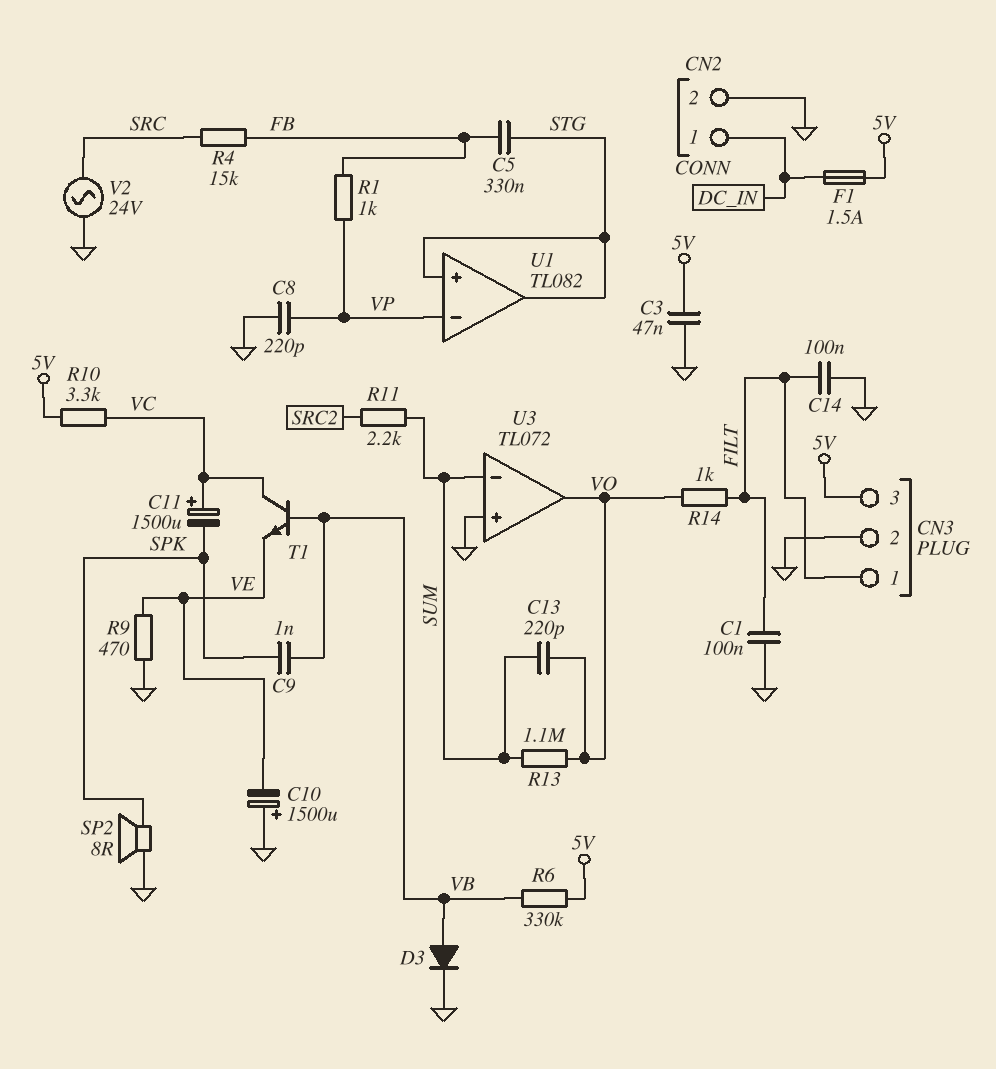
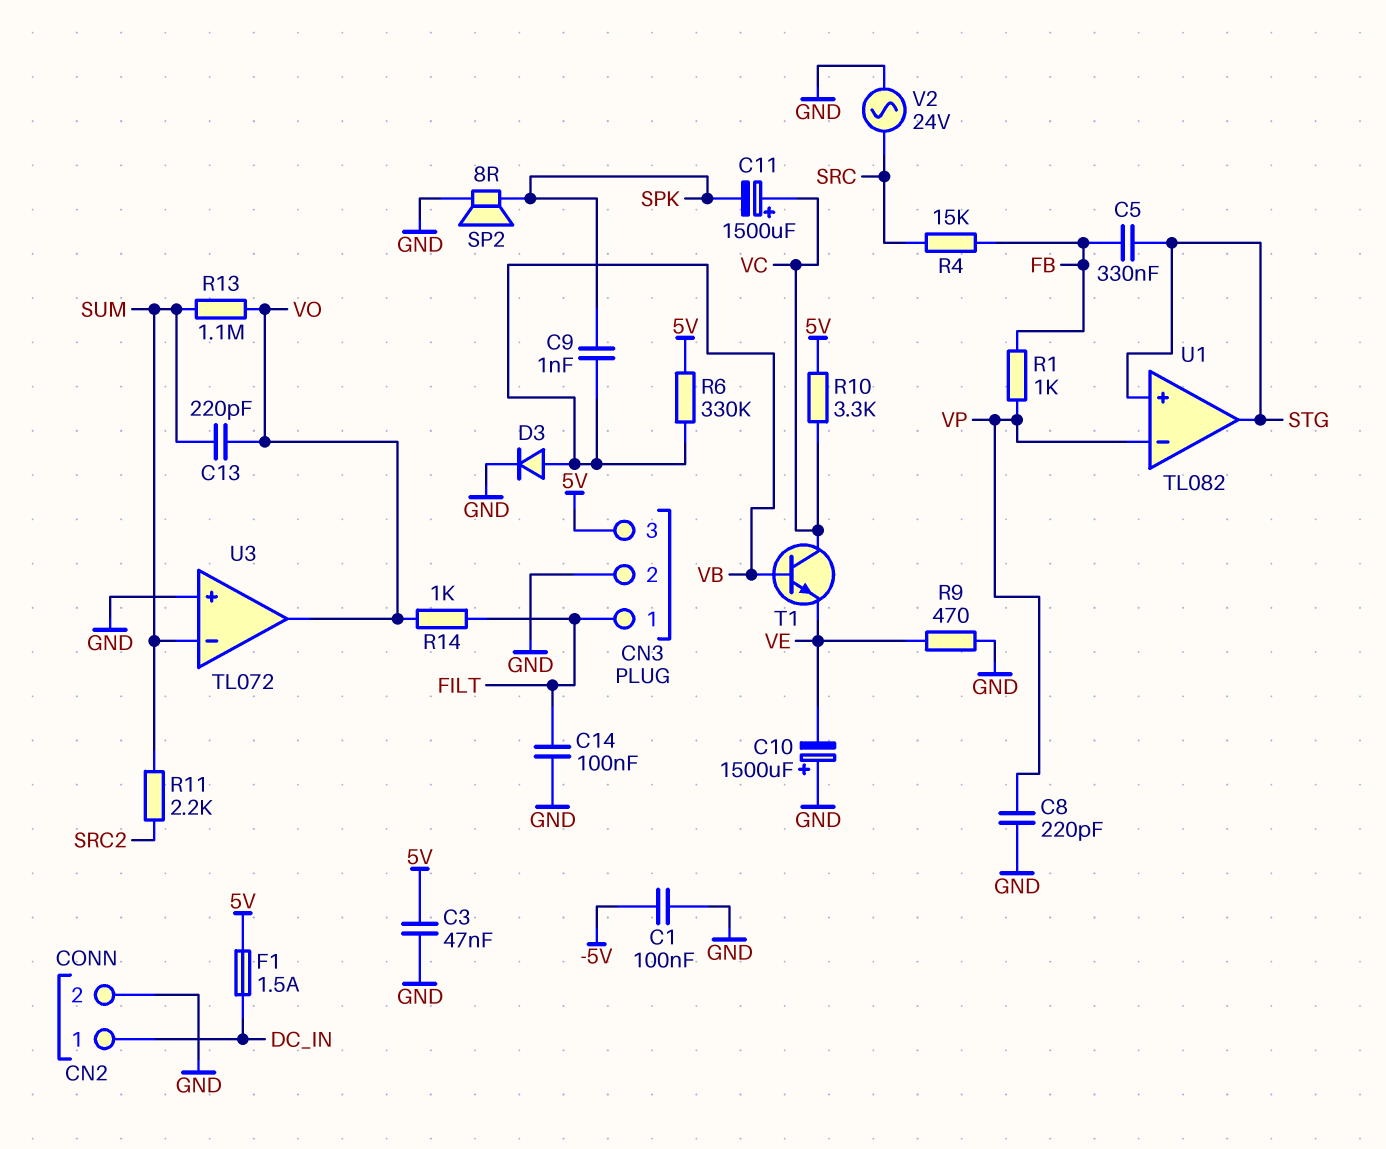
C1: 100nF (FILT, GND) -> 100nF (-5V, GND)

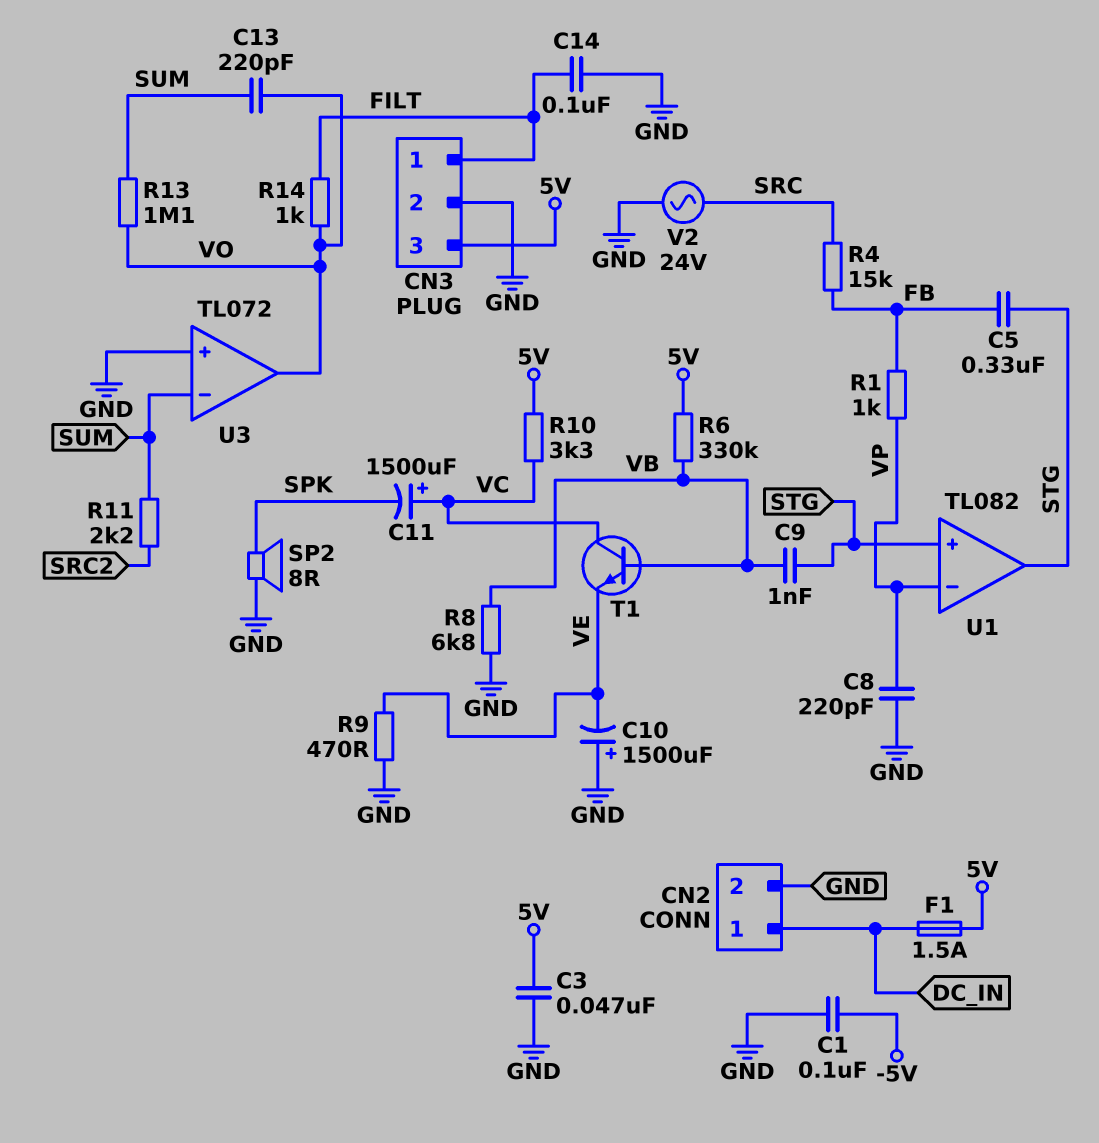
C9: 1nF (SPK, VB) -> 1nF (STG, VB)
D3: diode (A VB, K GND) -> none
R8: none -> 6.8k (GND, VB)

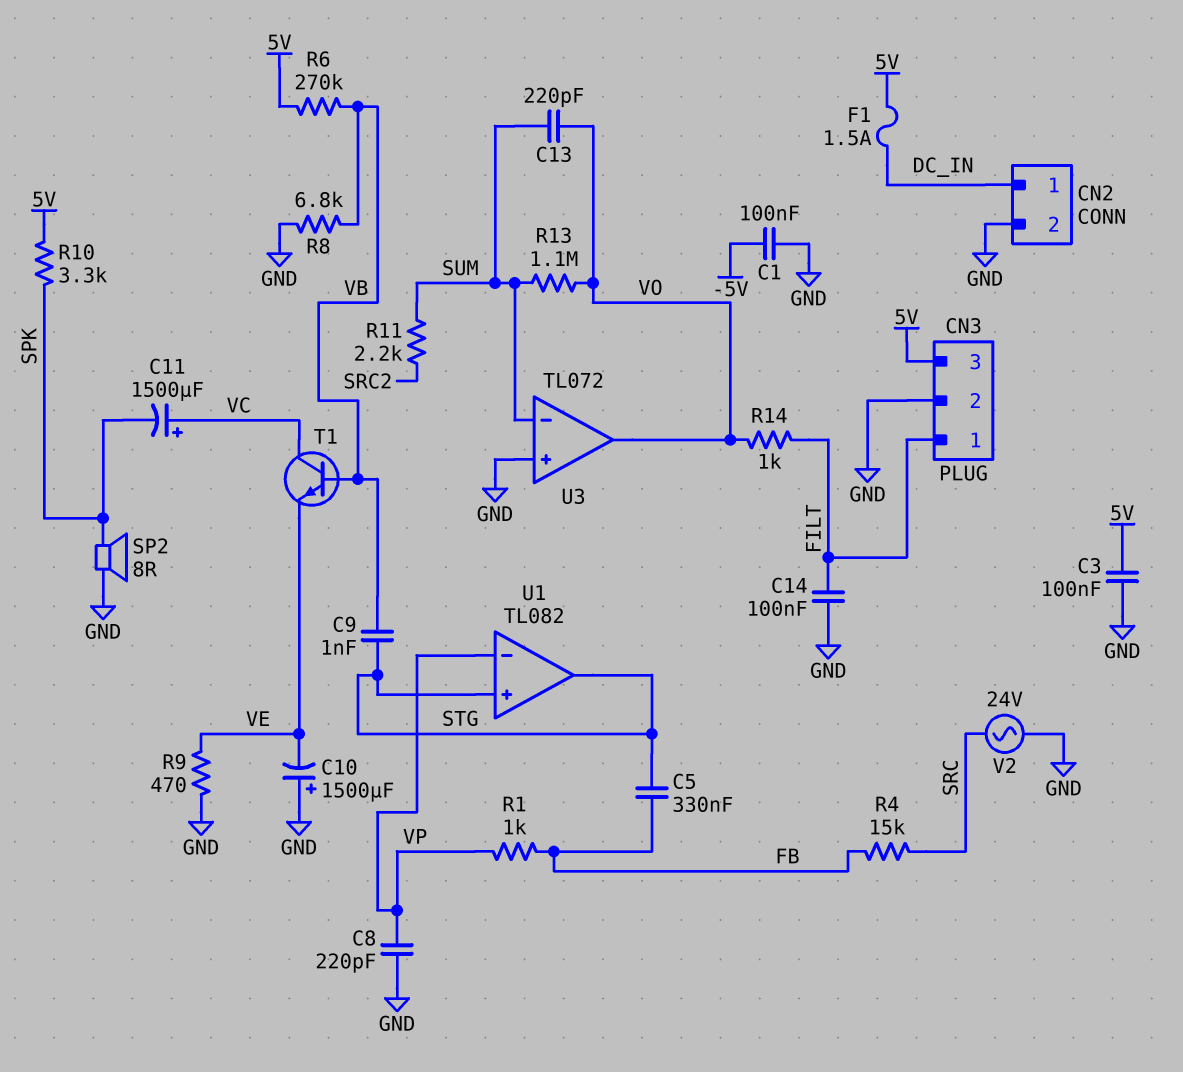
C3: 47nF (5V, GND) -> 100nF (5V, GND)
R6: 330k (5V, VB) -> 270k (5V, VB)
R10: 3.3k (5V, VC) -> 3.3k (5V, SPK)

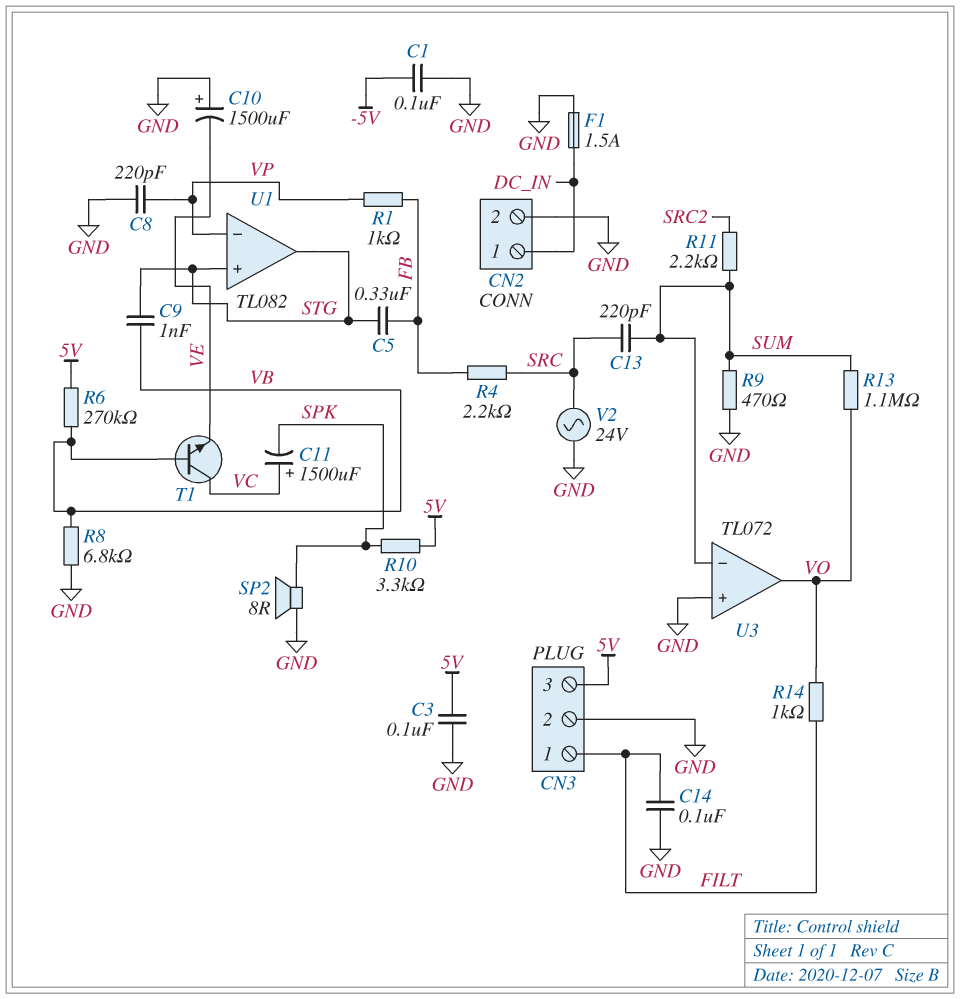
C13: 220pF (SUM, VO) -> 220pF (SRC, SUM)
F1: 1.5A (5V, DC_IN) -> 1.5A (DC_IN, GND)
R4: 15k (FB, SRC) -> 2.2k (FB, SRC)
R9: 470 (GND, VE) -> 470 (GND, SUM)

